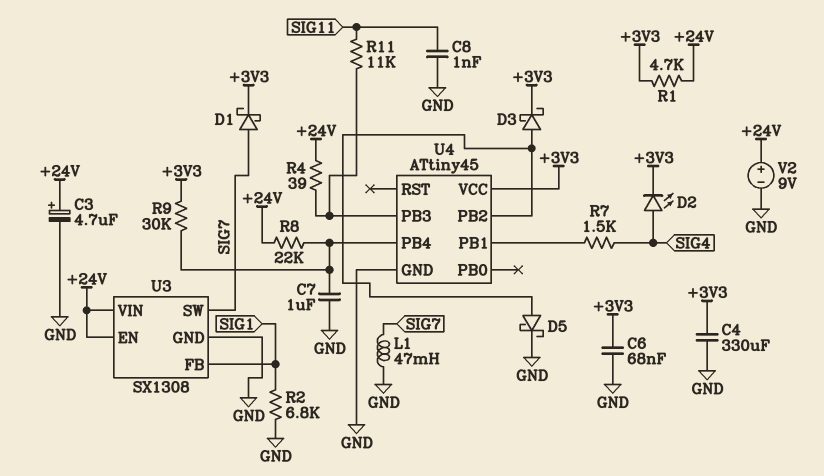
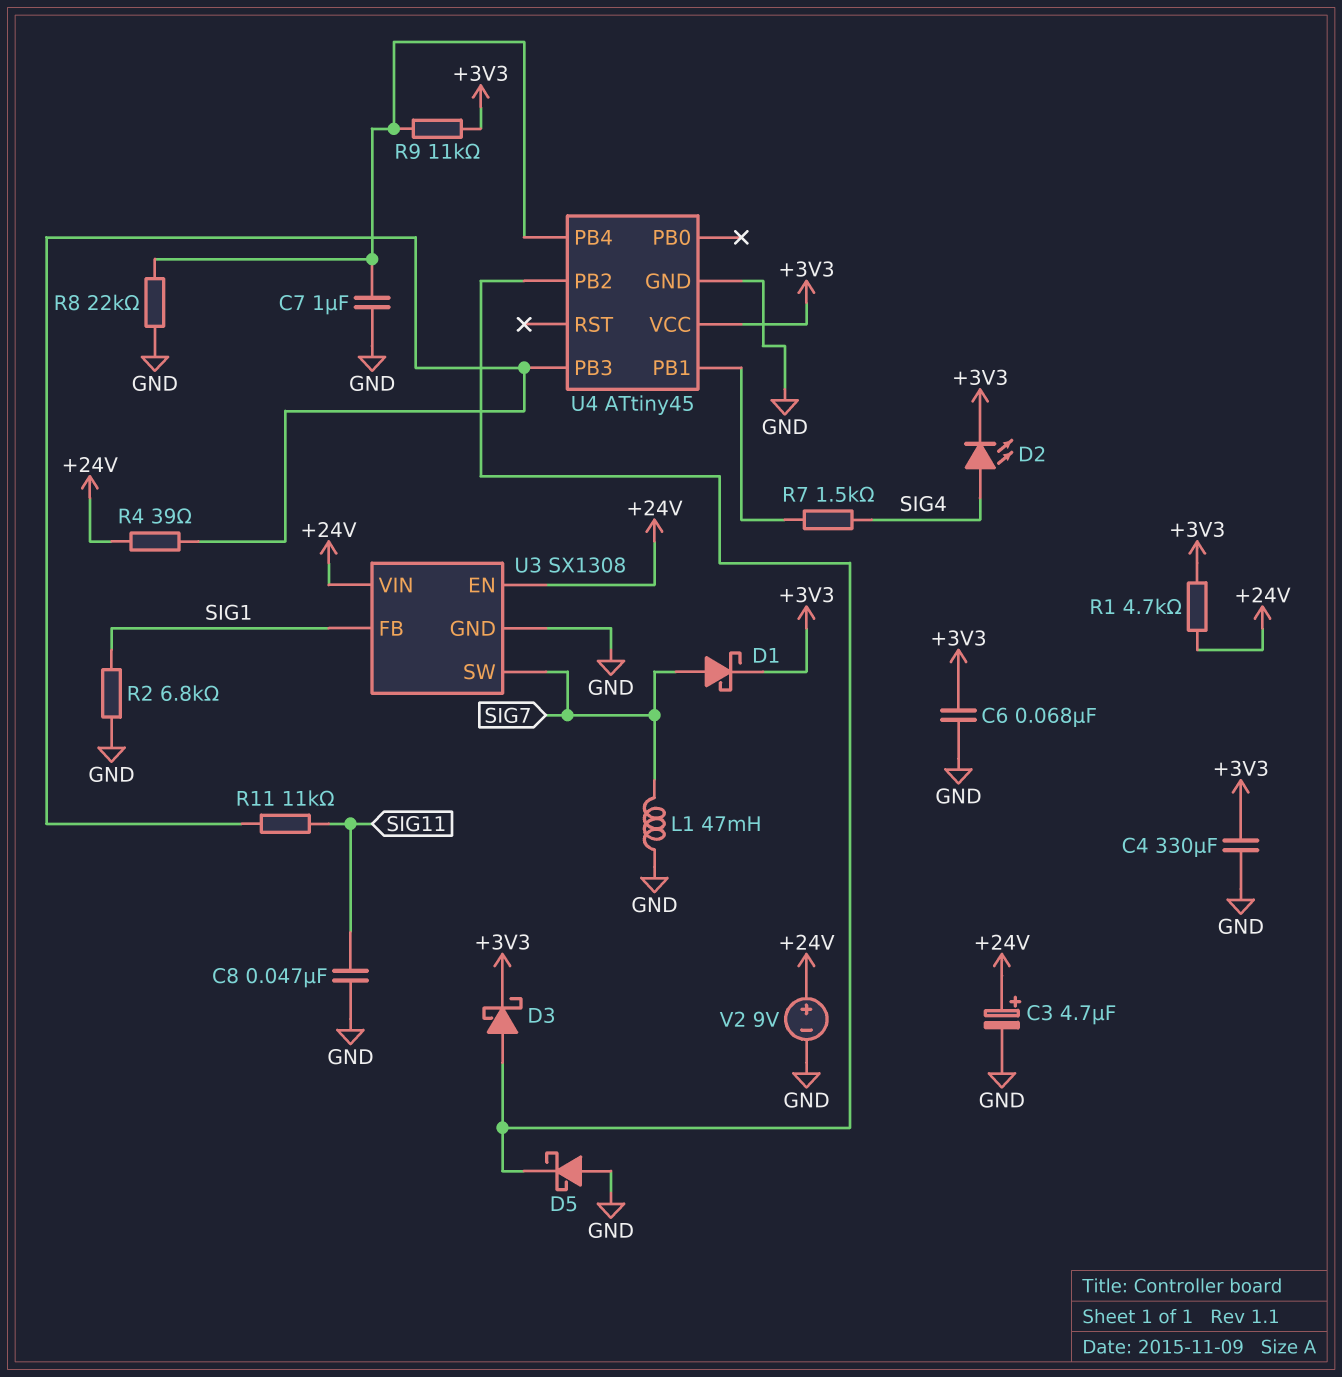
C8: 1nF (GND, SIG11) -> 47nF (GND, SIG11)
D5: schottky (A U4/PB2, K GND) -> schottky (A GND, K U4/PB2)
R8: 22k (+24V, U4/PB4) -> 22k (GND, U4/PB4)
R9: 30k (+3V3, U4/PB4) -> 11k (+3V3, U4/PB4)

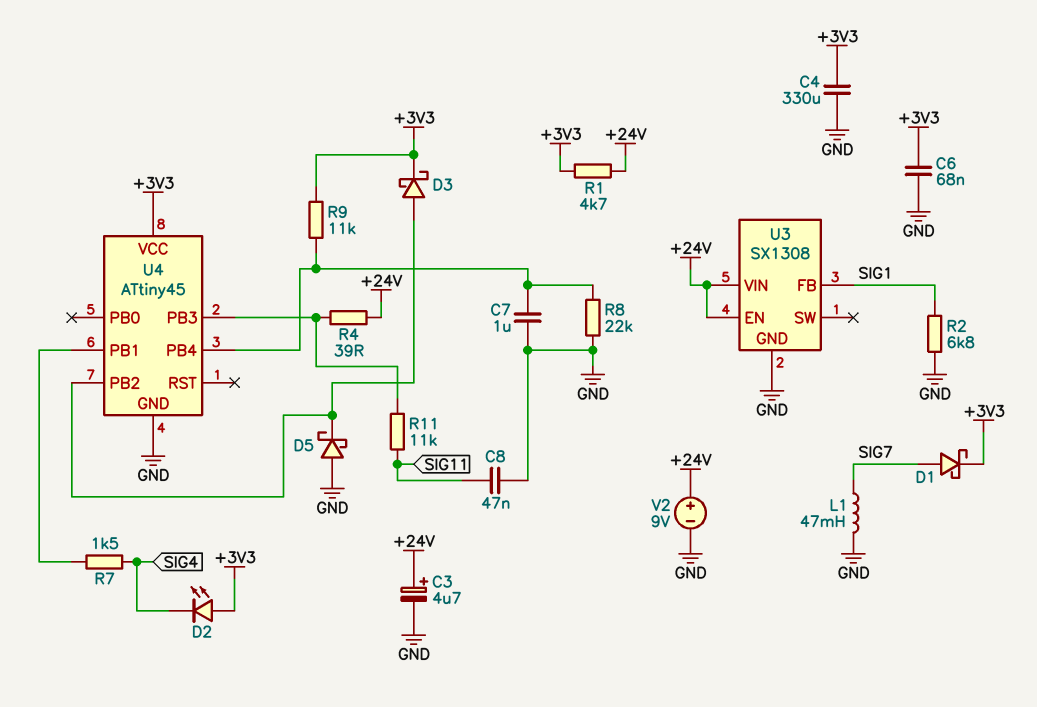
D2: LED (A SIG4, K +3V3) -> LED (A +3V3, K SIG4)
U3 pin SW: SIG7 -> none

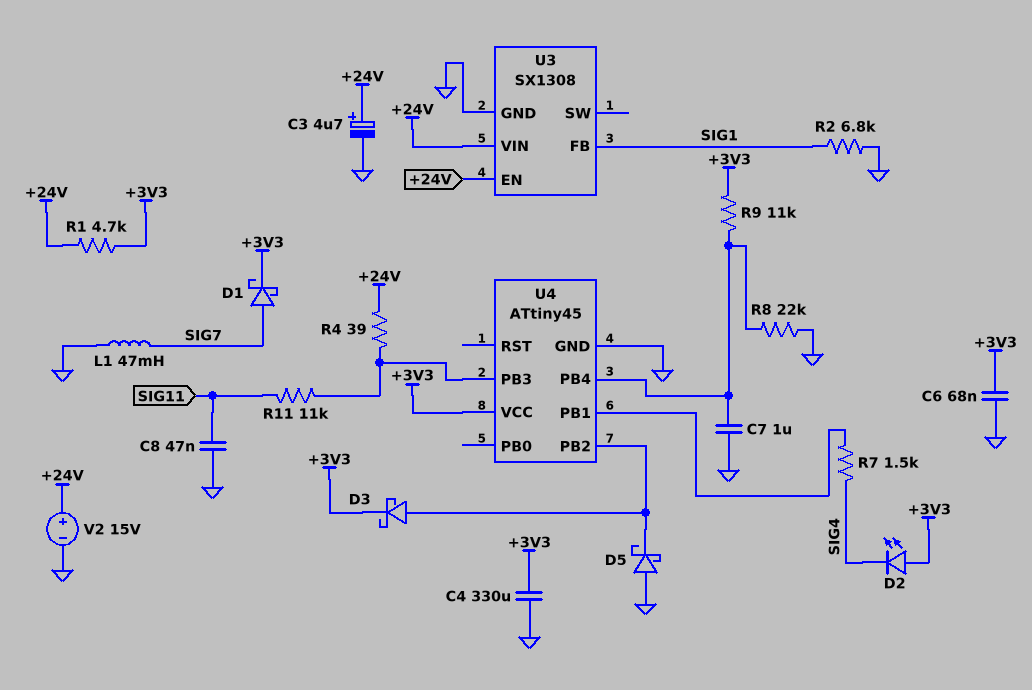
V2: 9V (plus +24V, minus GND) -> 15V (plus +24V, minus GND)

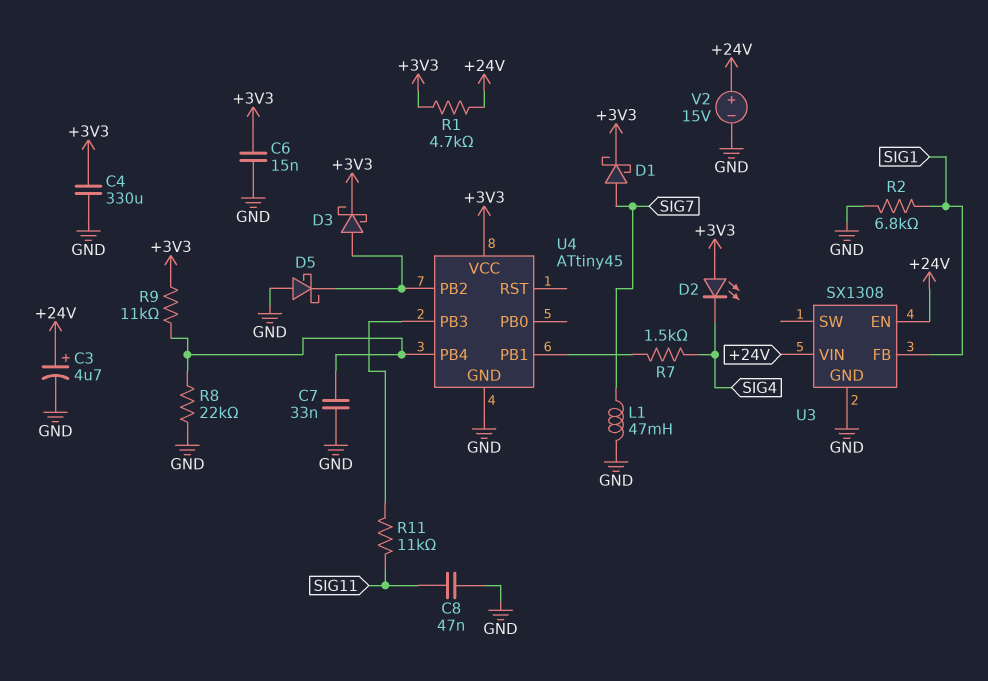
C6: 68nF (+3V3, GND) -> 15nF (+3V3, GND)
C7: 1uF (GND, U4/PB4) -> 33nF (GND, U4/PB4)
R4: 39 (+24V, U4/PB3) -> none

